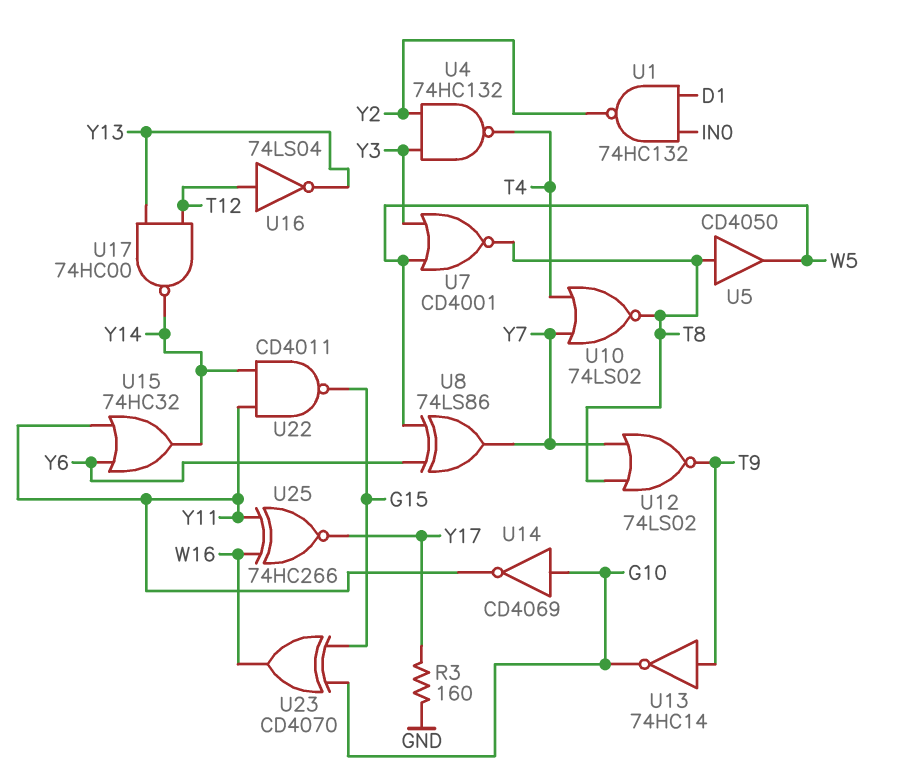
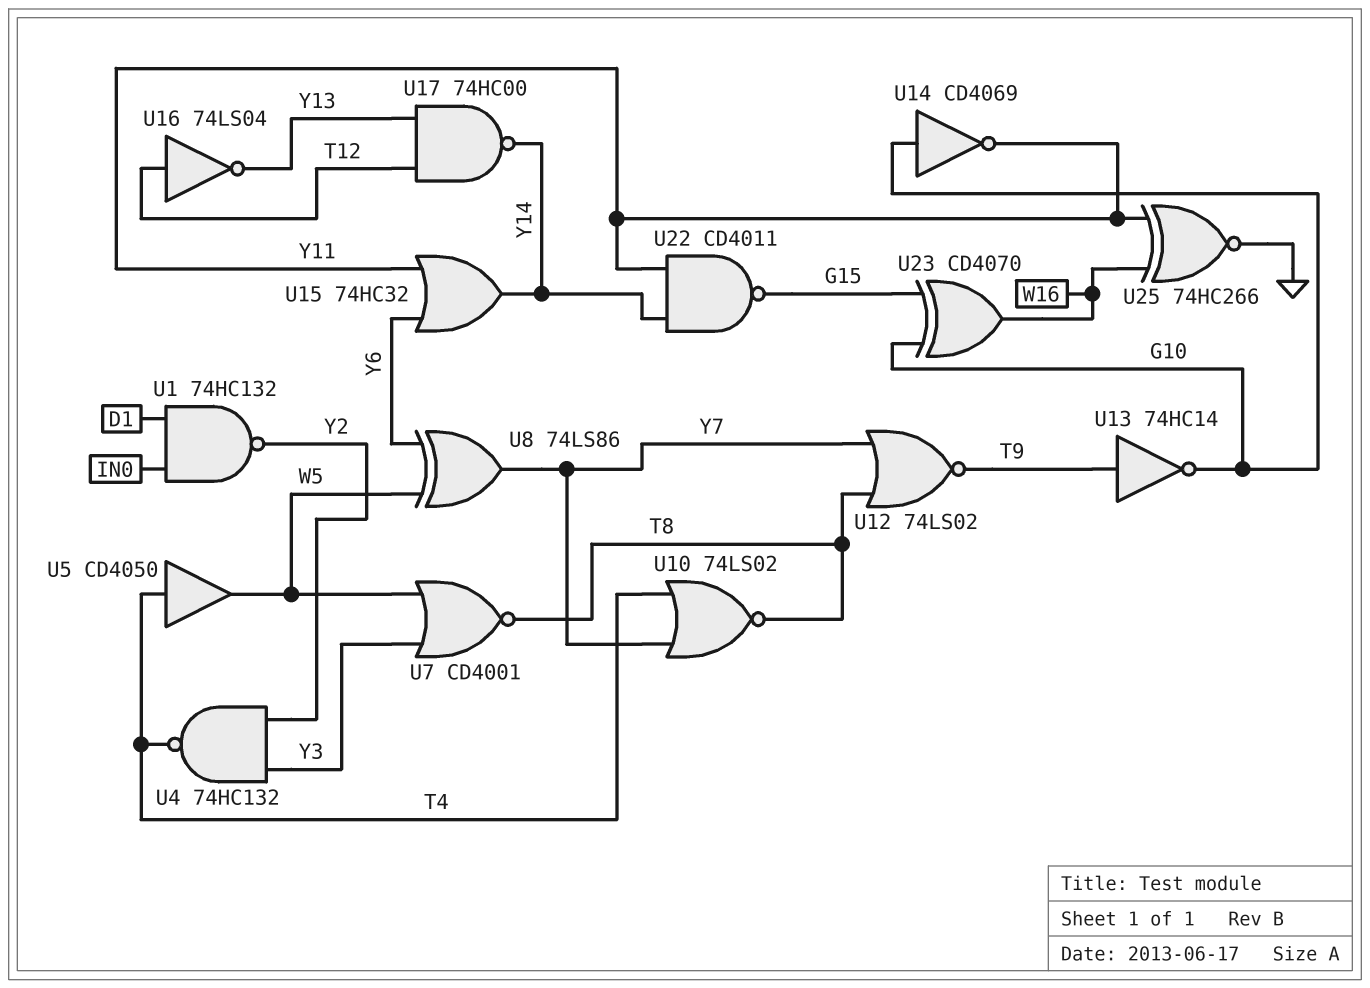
R3: 160 (GND, Y17) -> none
U5: buffer CD4050 (in T8, out W5) -> buffer CD4050 (in T4, out W5)
U25: XNOR 74HC266 (in W16, in Y11, out Y17) -> XNOR 74HC266 (in W16, in Y11, out GND)

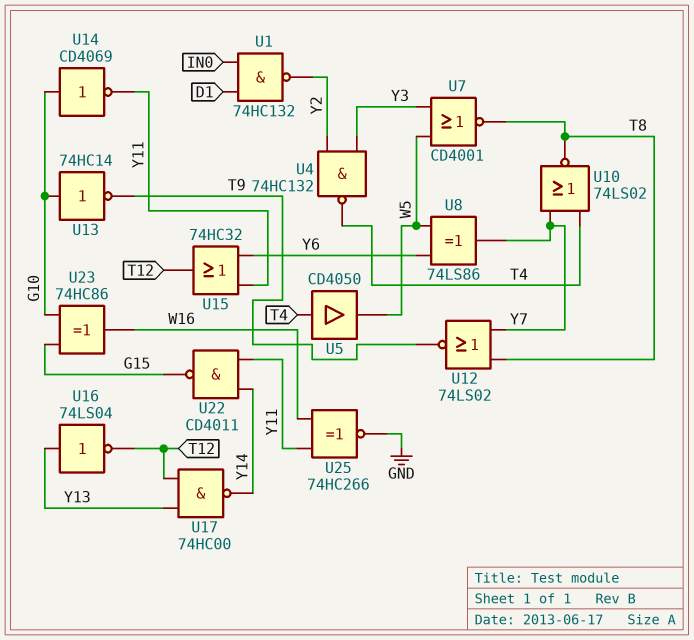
U13: NOT 74HC14 (in T9, out G10) -> NOT 74HC14 (in G10, out T9)
U15: OR 74HC32 (in Y6, in Y11, out Y14) -> OR 74HC32 (in Y6, in Y11, out T12)
U16: NOT 74LS04 (in T12, out Y13) -> NOT 74LS04 (in Y13, out T12)
U23: XOR CD4070 (in G10, in G15, out W16) -> XOR 74HC86 (in G10, in G15, out W16)

